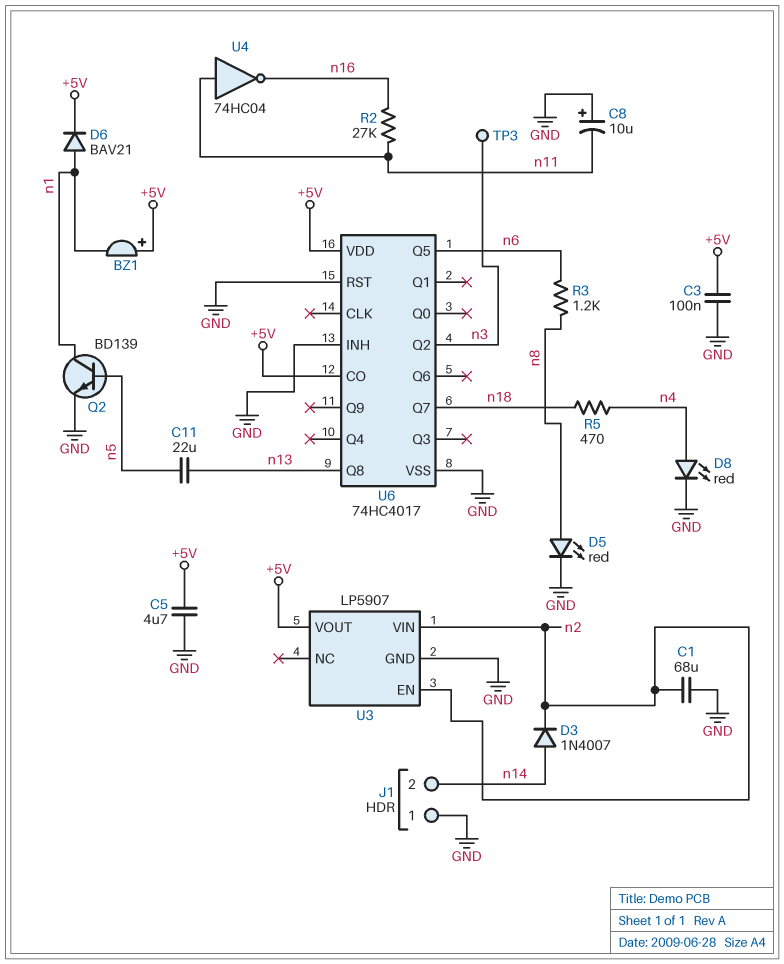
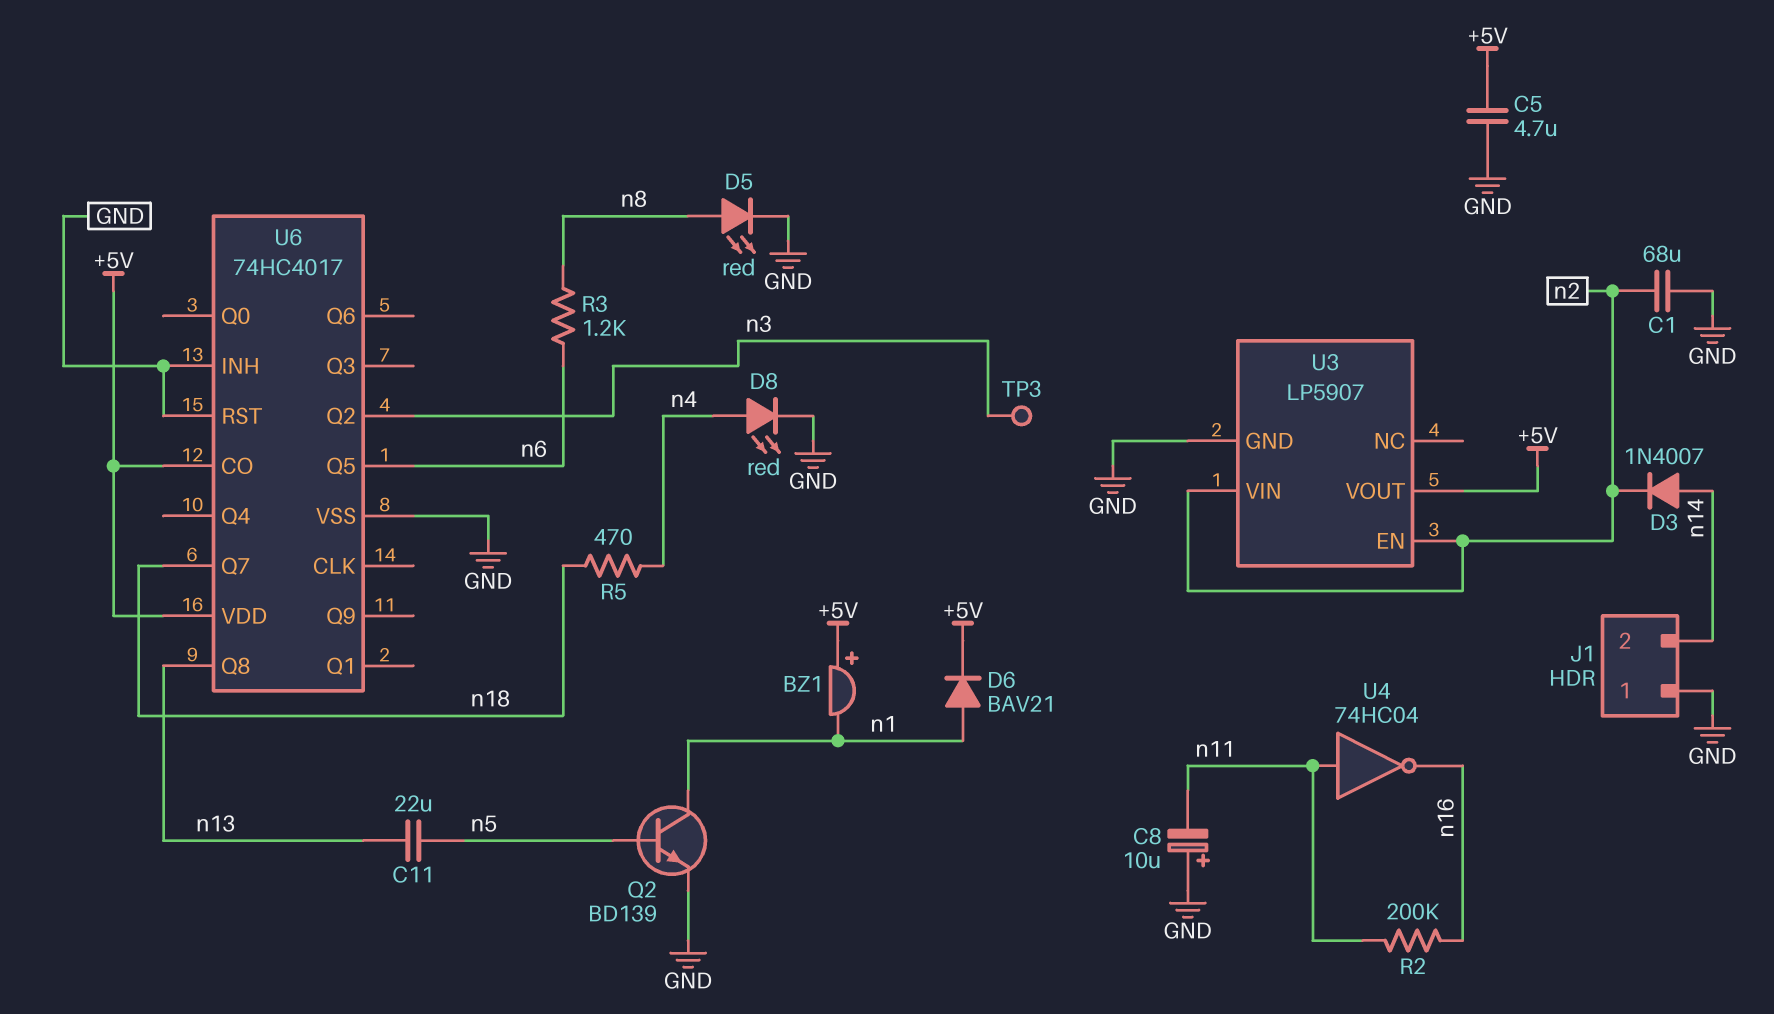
C3: 100nF (+5V, GND) -> none
R2: 27k (n11, n16) -> 200k (n11, n16)

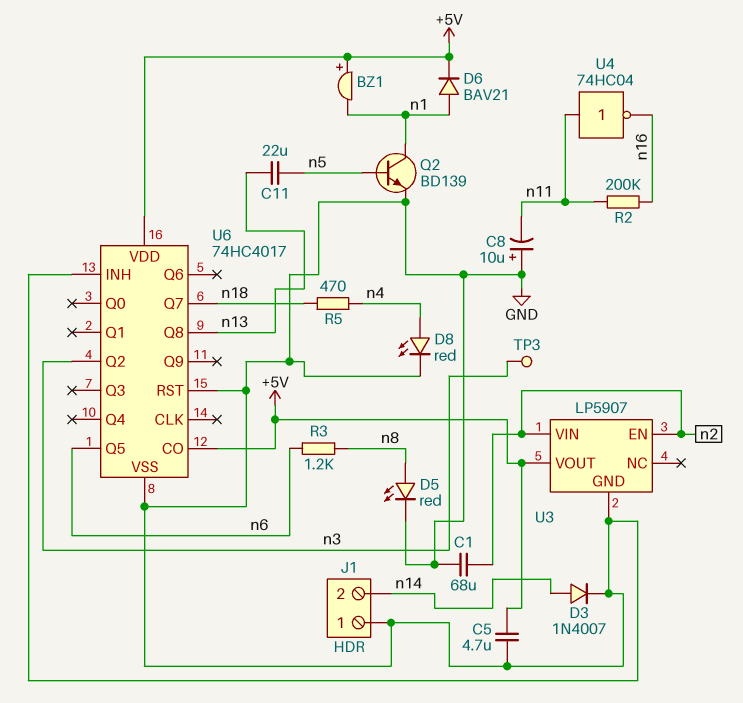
D3: diode 1N4007 (A n14, K n2) -> diode 1N4007 (A n14, K GND)

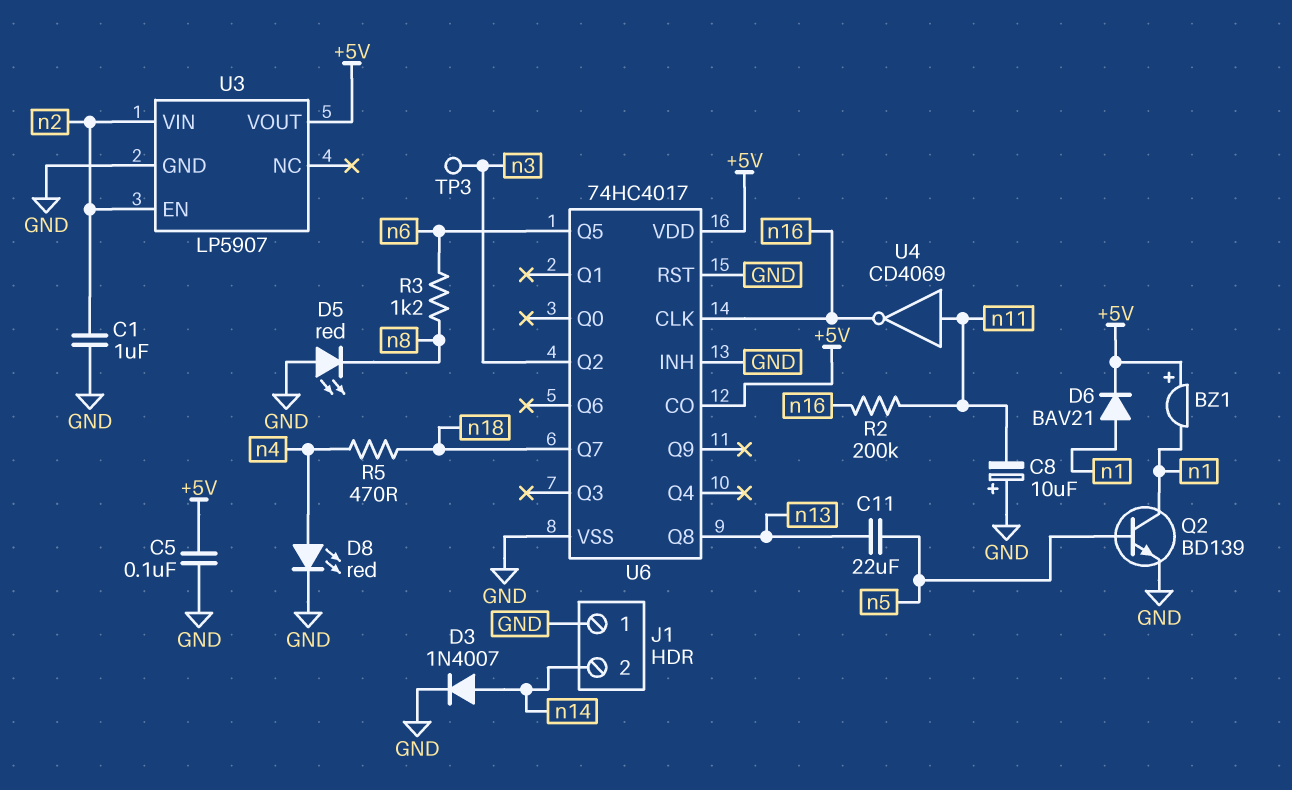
C1: 68uF (GND, n2) -> 1uF (GND, n2)
C5: 4.7uF (+5V, GND) -> 100nF (+5V, GND)
D5: LED red (A n8, K GND) -> LED red (A GND, K n8)
U4: NOT 74HC04 (in n11, out n16) -> NOT CD4069 (in n11, out n16)
U6 pin CLK: none -> n16

